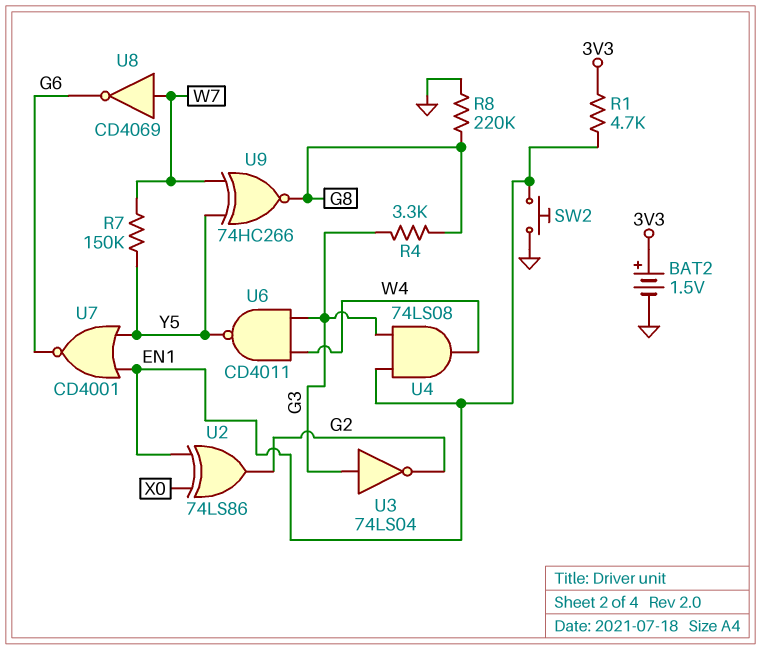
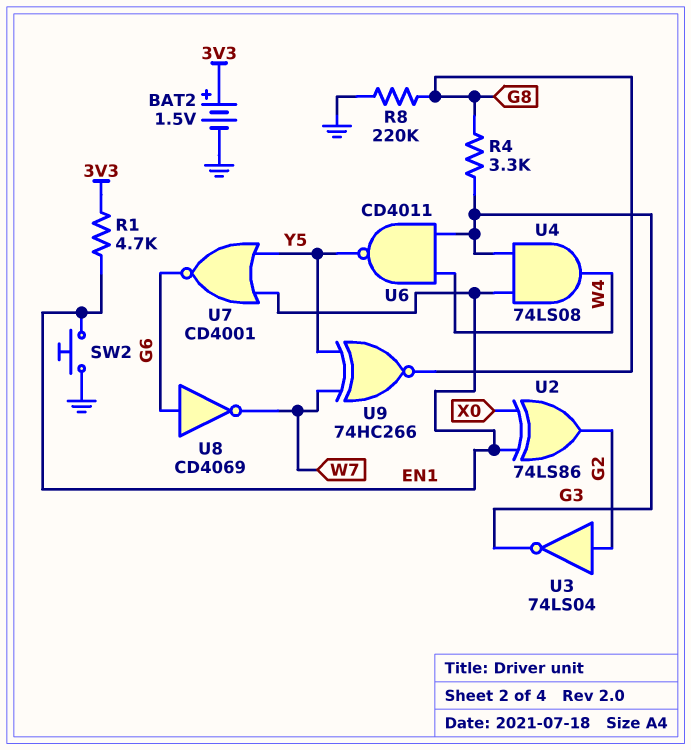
R7: 150k (W7, Y5) -> none
U3: NOT 74LS04 (in G3, out G2) -> NOT 74LS04 (in G2, out G3)
U8: NOT CD4069 (in W7, out G6) -> NOT CD4069 (in G6, out W7)

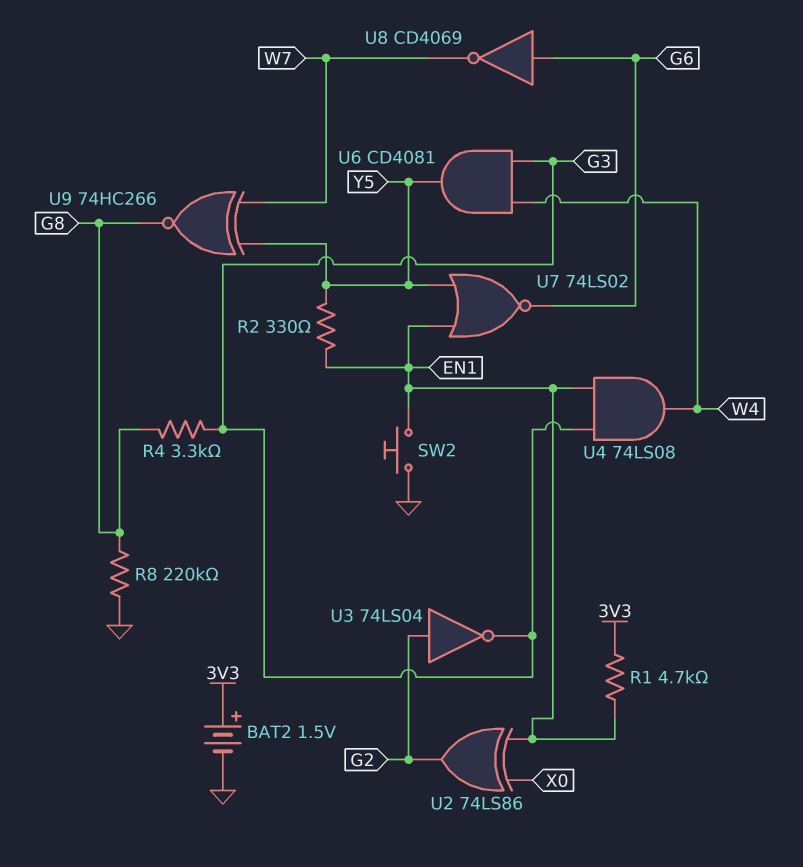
R2: none -> 330 (EN1, Y5)
U6: NAND CD4011 (in G3, in W4, out Y5) -> AND CD4081 (in G3, in W4, out Y5)
U7: NOR CD4001 (in EN1, in Y5, out G6) -> NOR 74LS02 (in EN1, in Y5, out G6)

